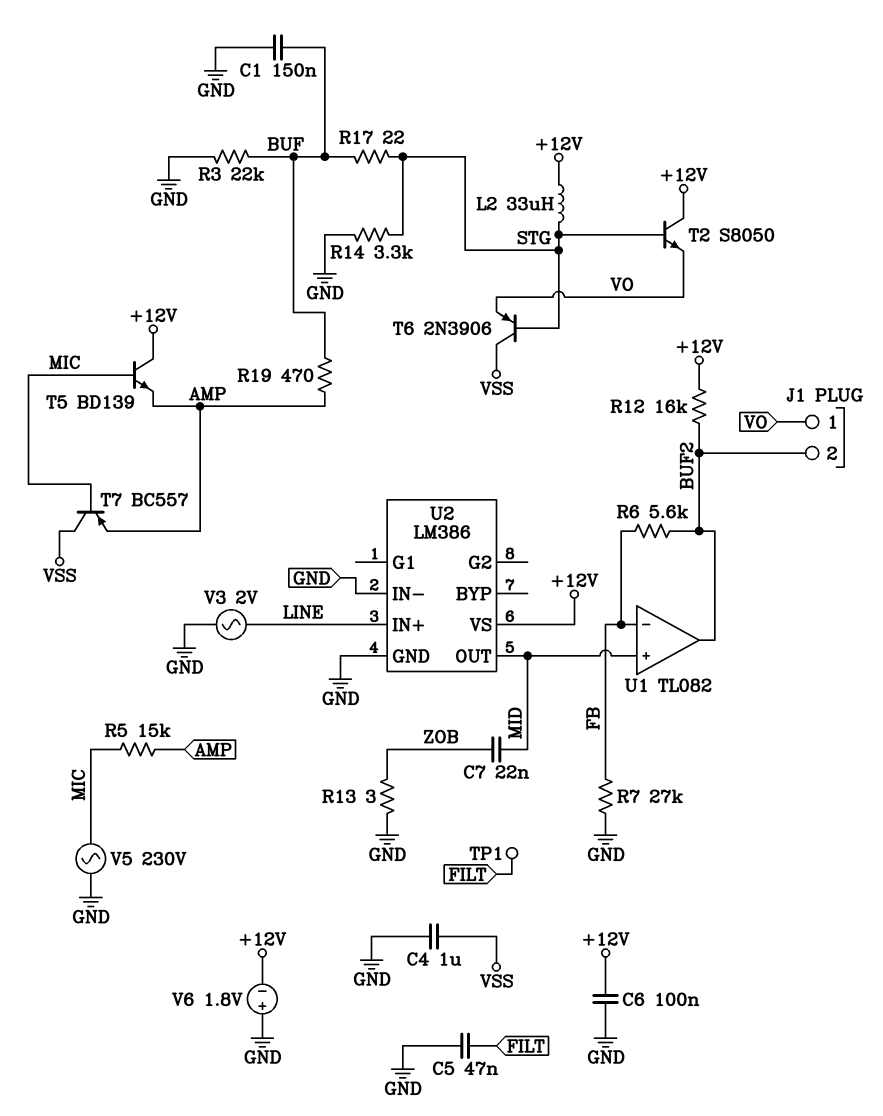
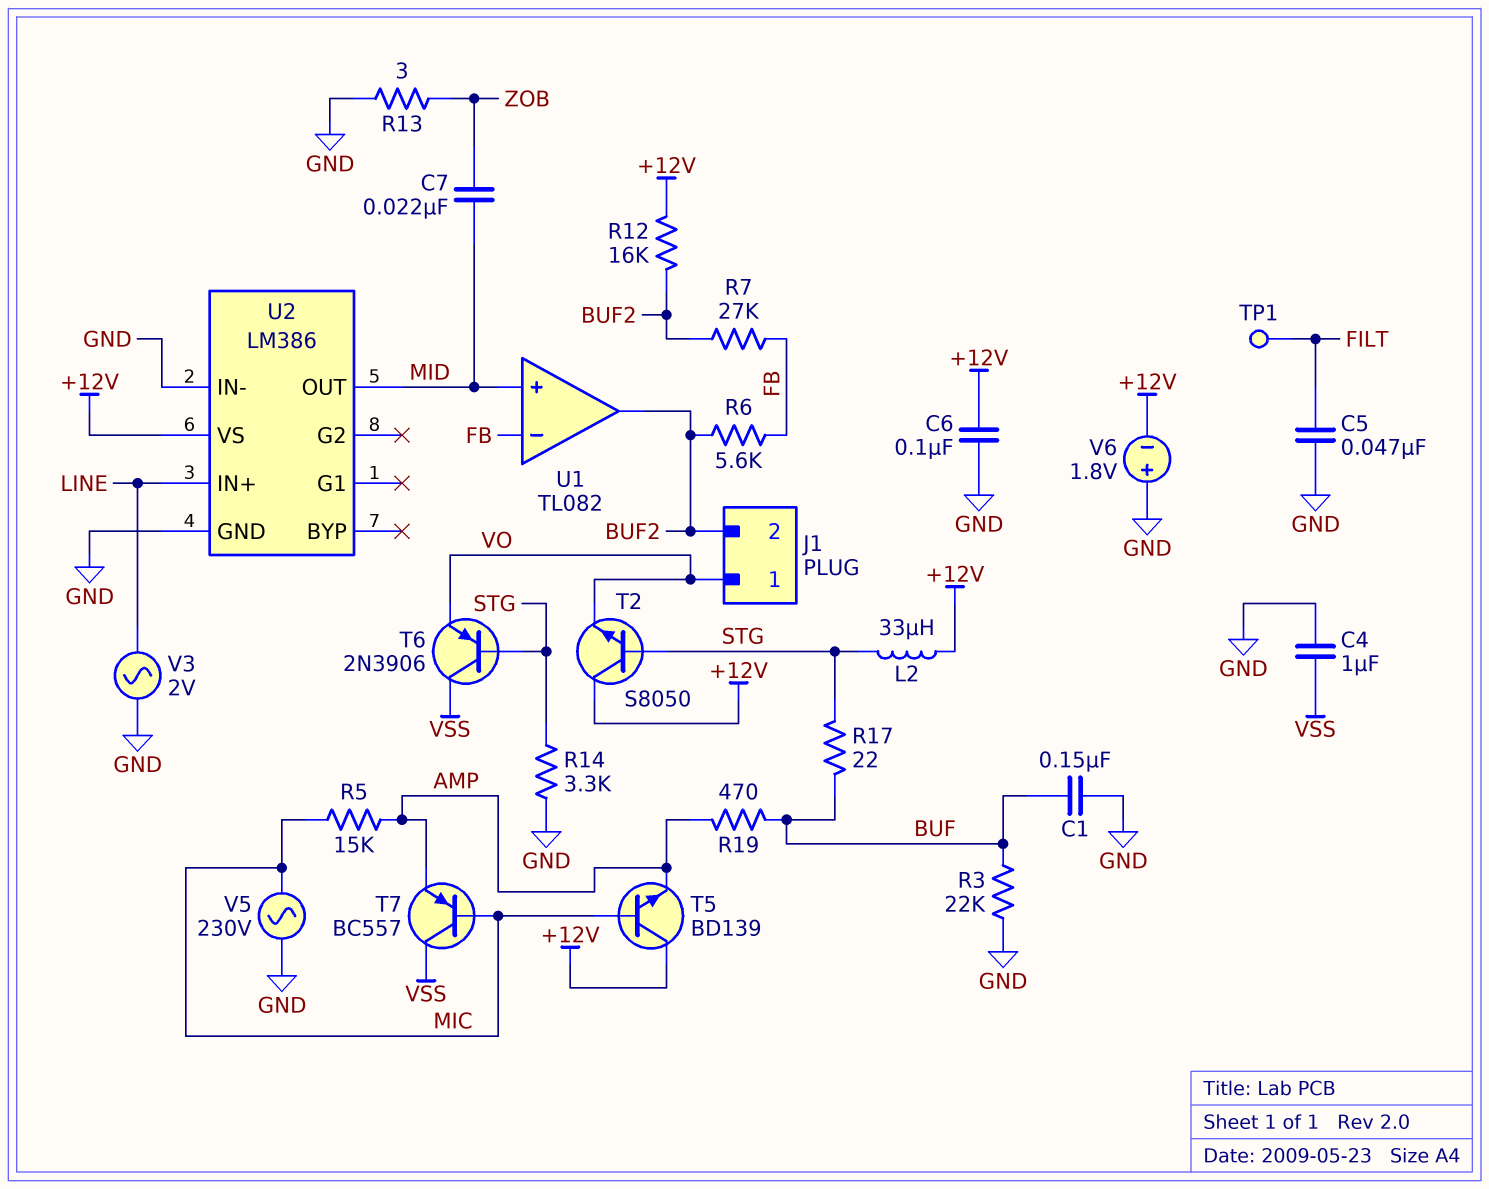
R7: 27k (FB, GND) -> 27k (BUF2, FB)

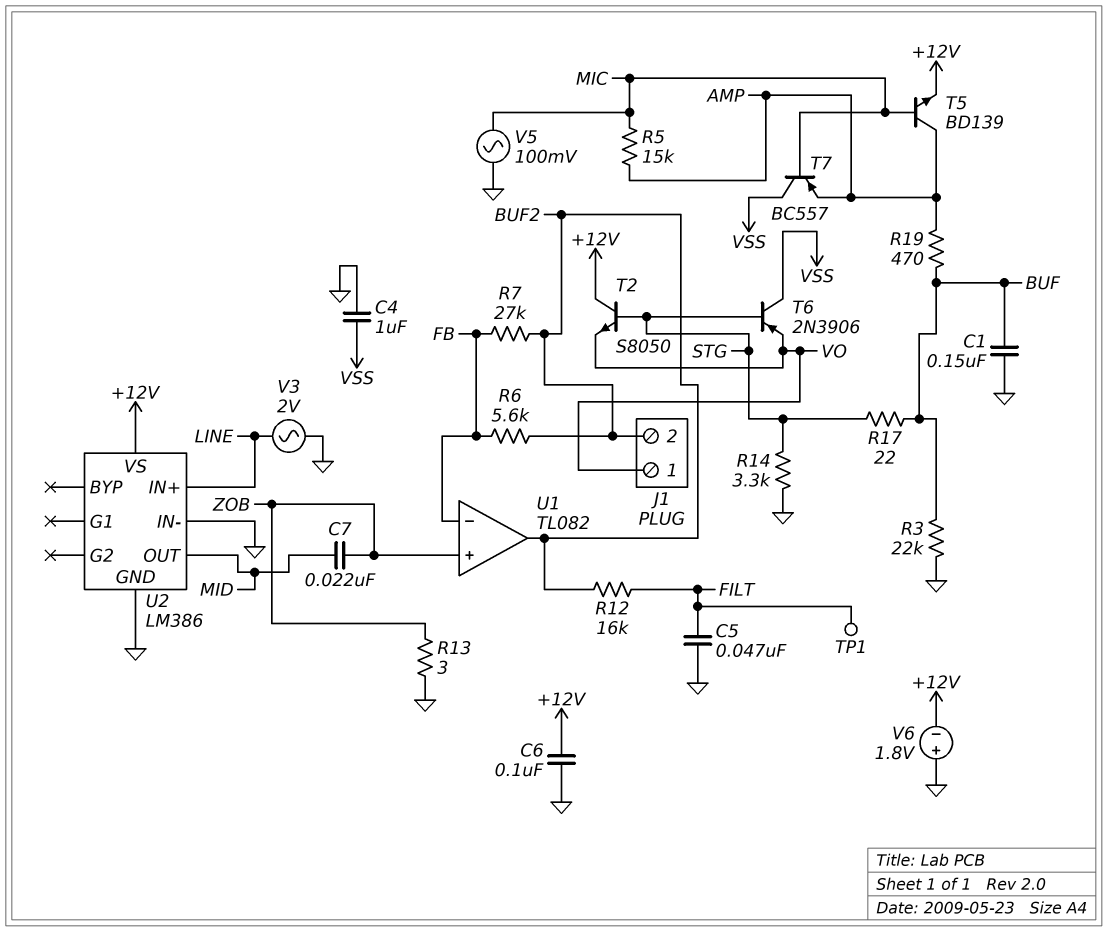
L2: 33uH (+12V, STG) -> none
R12: 16k (+12V, BUF2) -> 16k (BUF2, FILT)
T5: NPN BD139 (B MIC, C +12V, E AMP) -> NPN BD139 (B MIC, C AMP, E +12V)
U1 pin in+: MID -> ZOB
V5: AC 230V (GND, MIC) -> AC 100mV (GND, MIC)

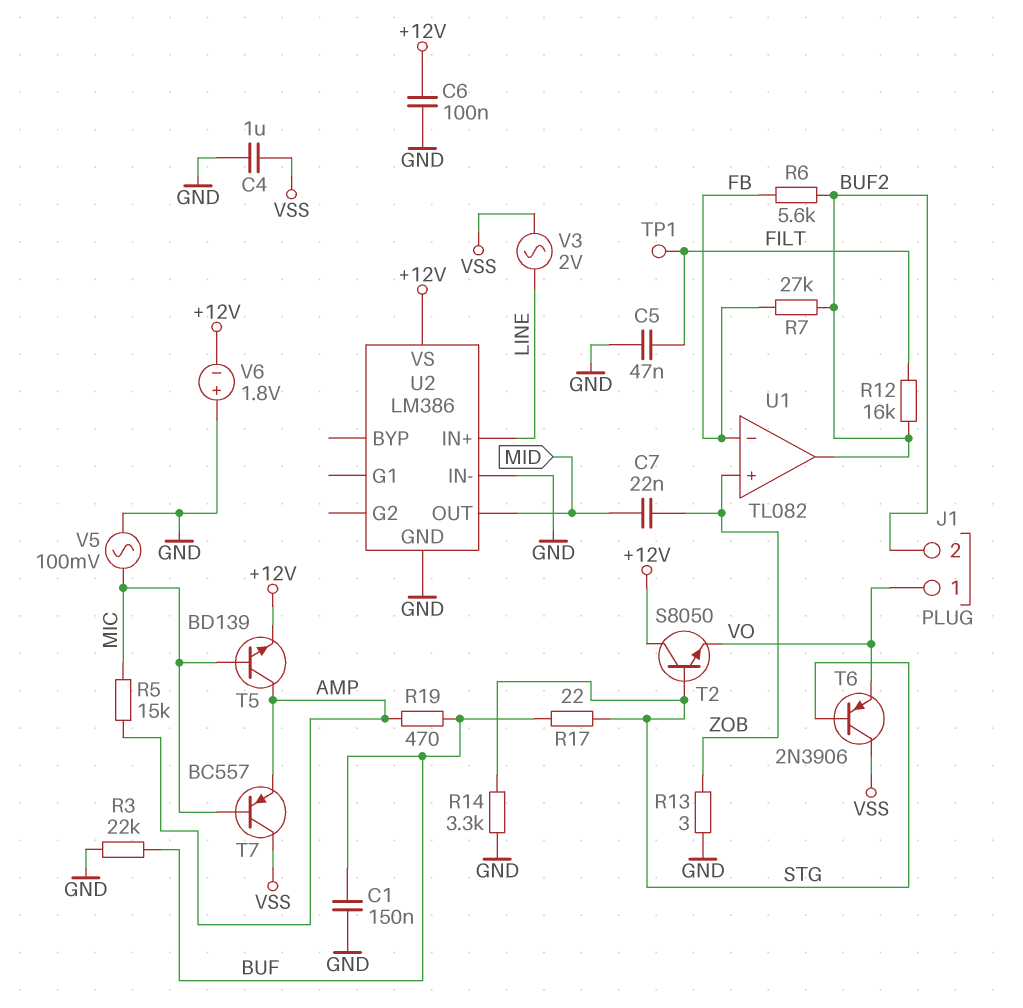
V3: AC 2V (GND, LINE) -> AC 2V (LINE, VSS)

